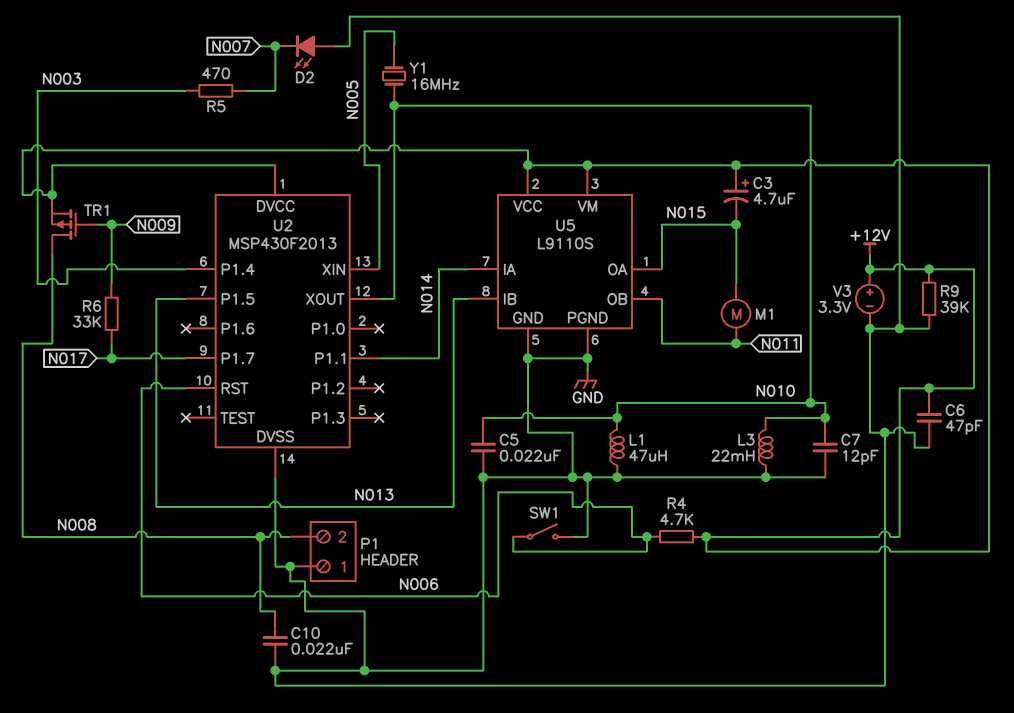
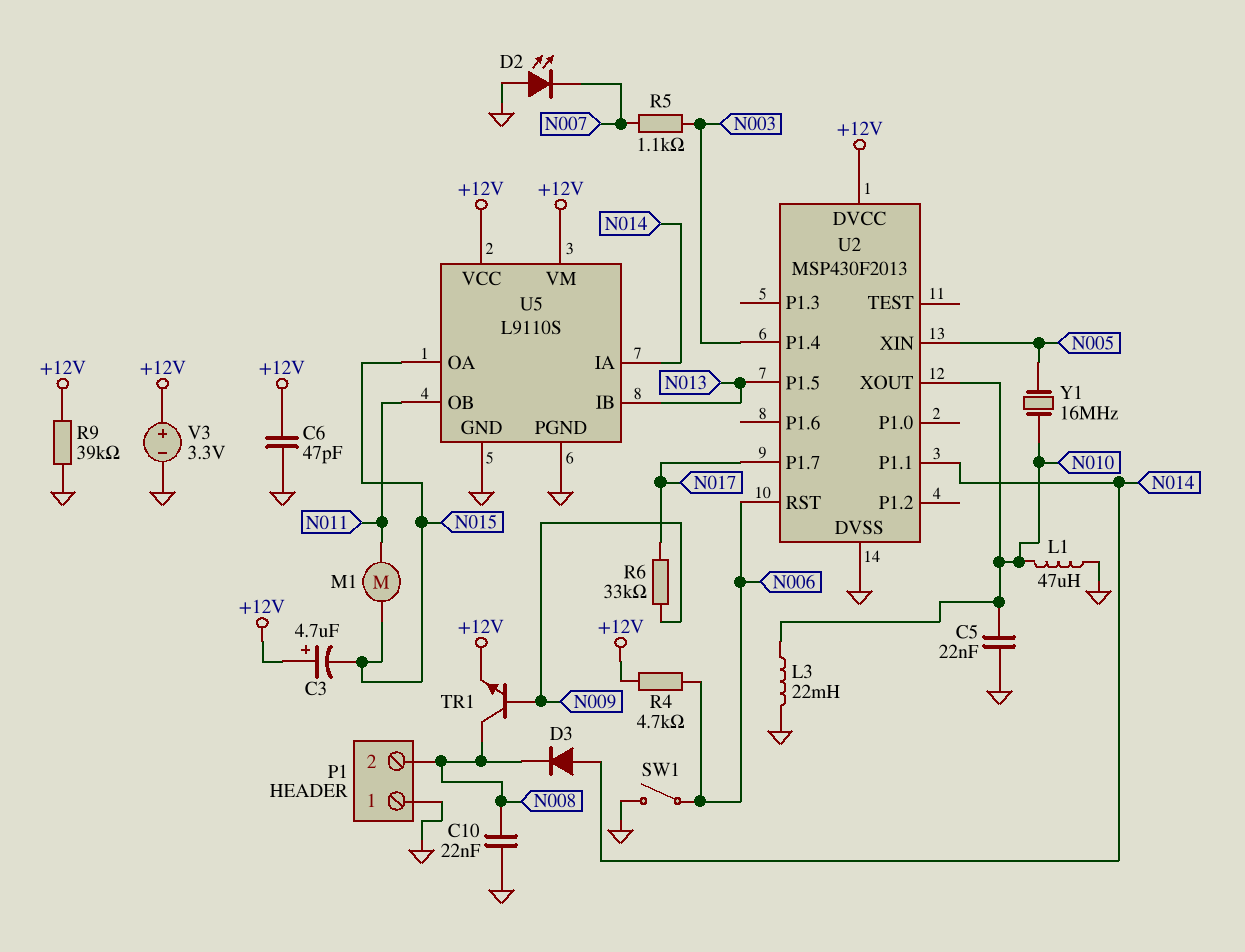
C7: 12pF (GND, N010) -> none
D3: none -> diode (A N014, K N008)
R5: 470 (N003, N007) -> 1.1k (N003, N007)
TR1: PMOS (G N009, D N008, S +12V) -> NPN (B N009, C N008, E +12V)

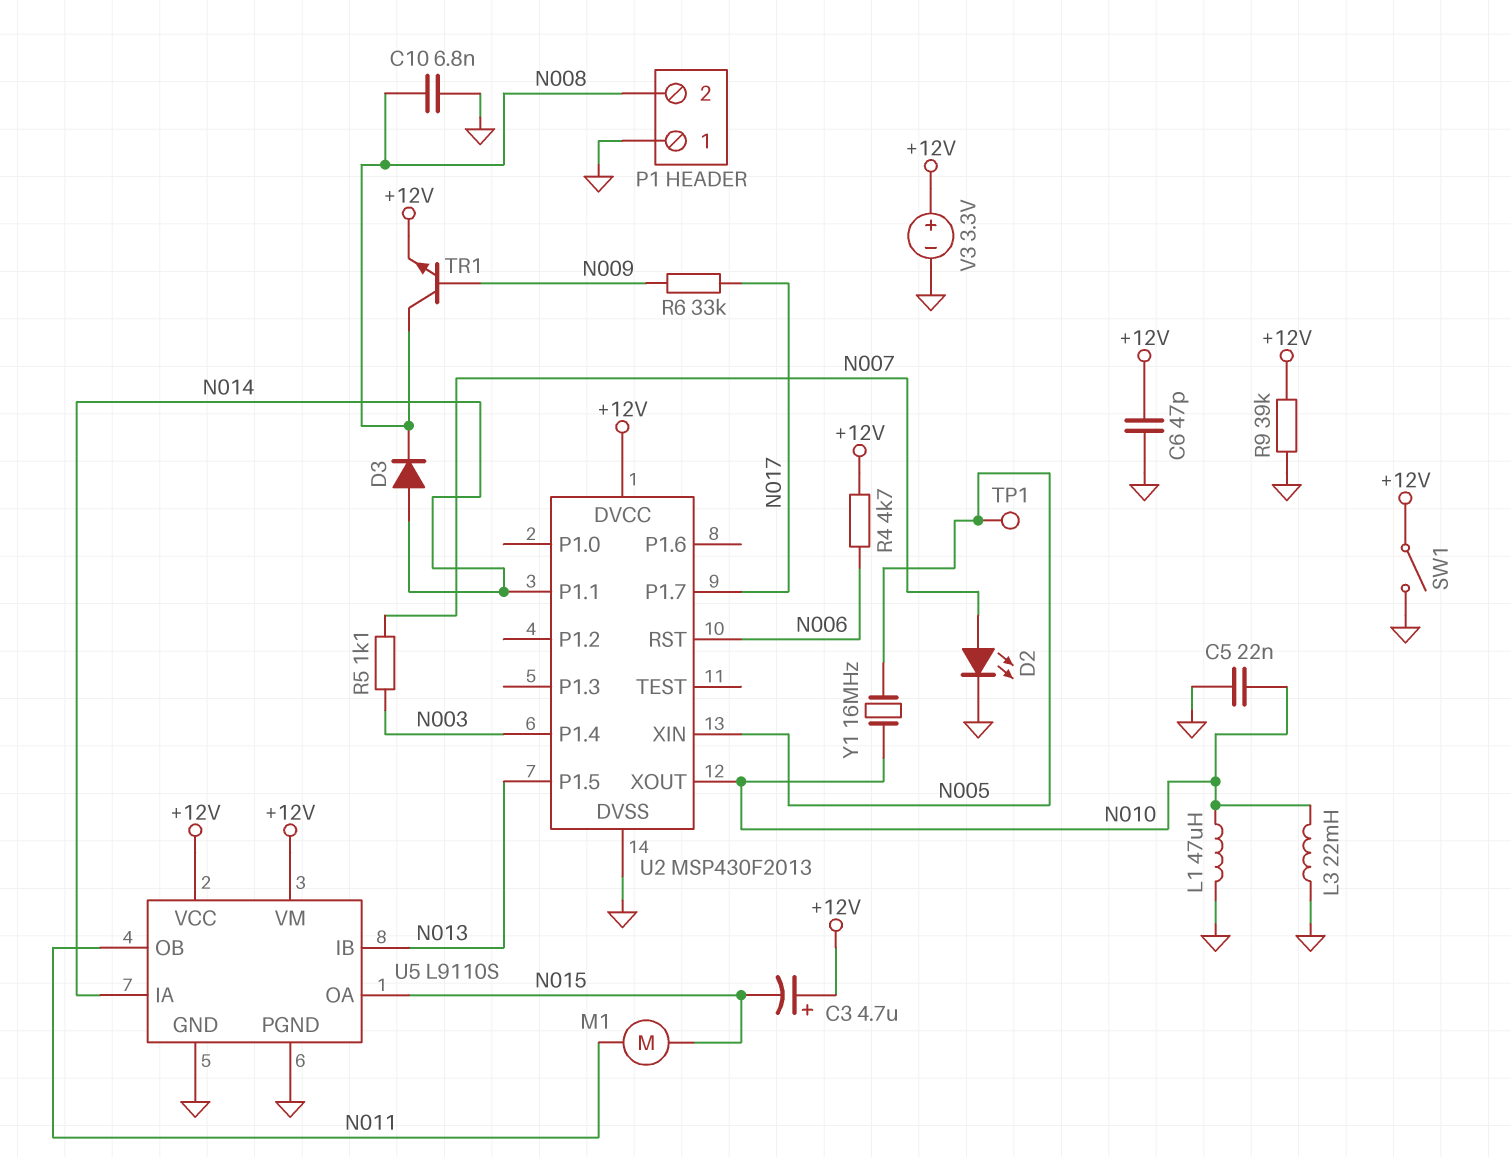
C10: 22nF (GND, N008) -> 6.8nF (GND, N008)
D2: LED (A GND, K N007) -> LED (A N007, K GND)
SW1: switch (GND, N006) -> switch (+12V, GND)
TP1: none -> test point (N005)

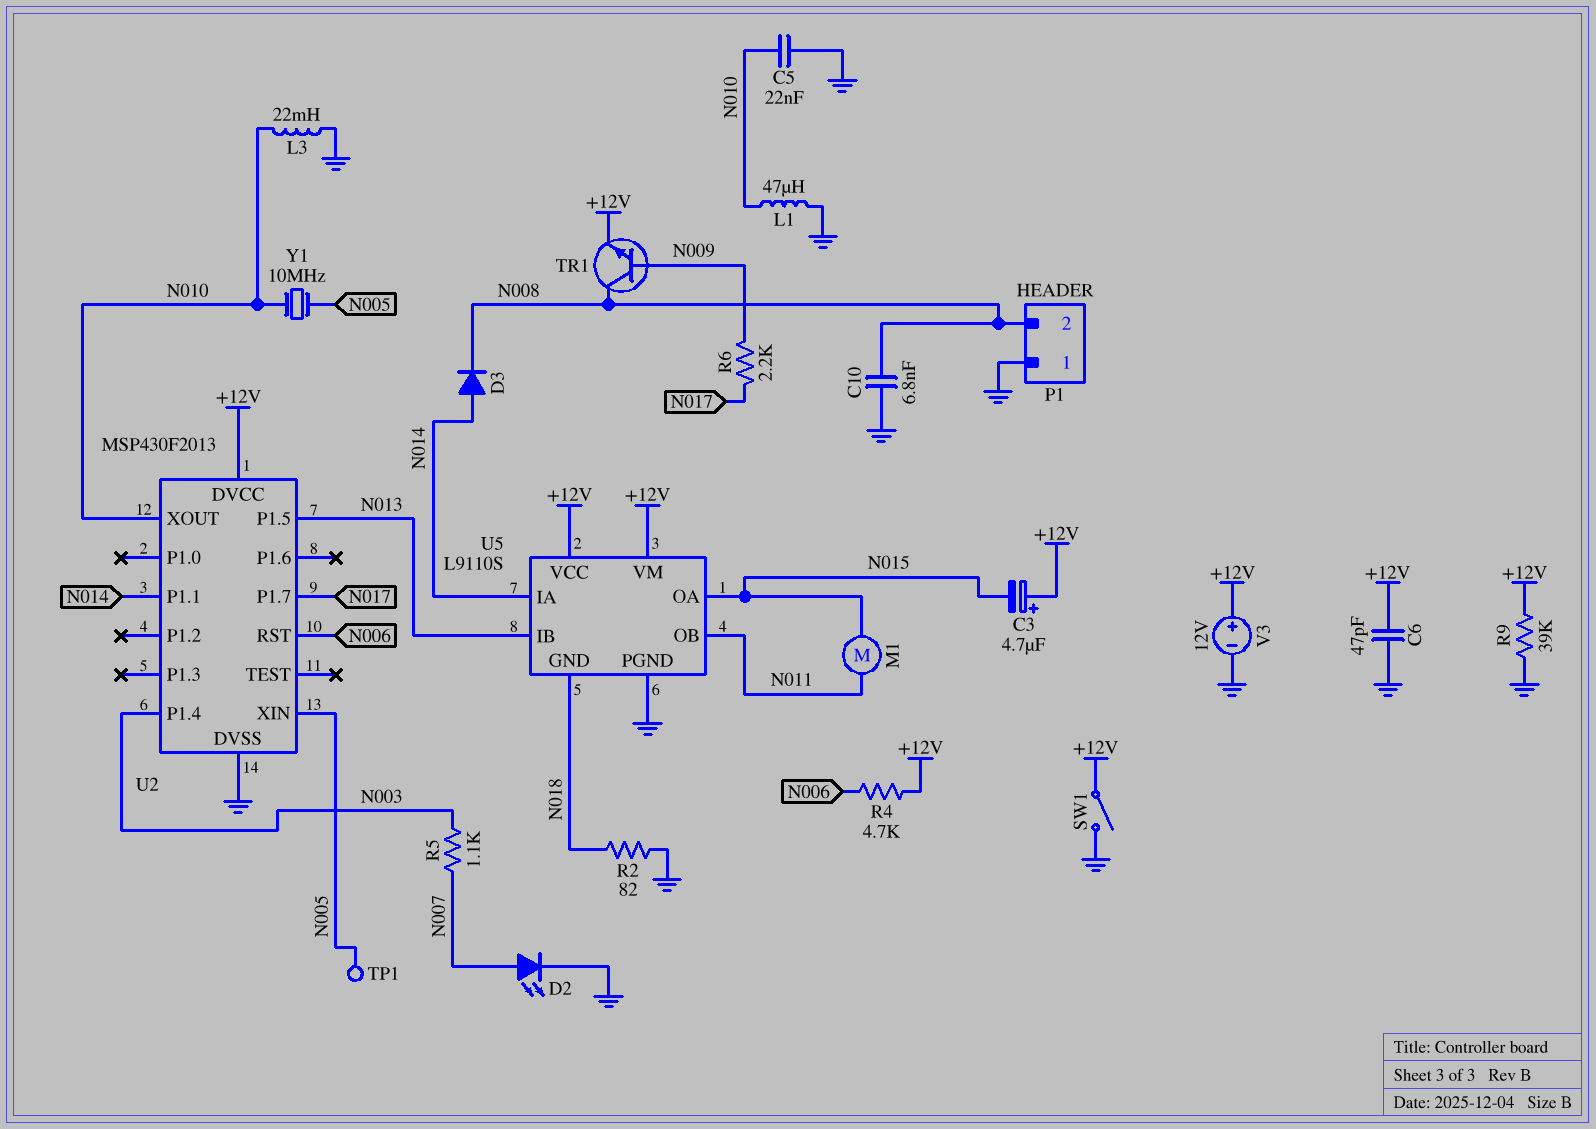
R2: none -> 82 (GND, N018)
R6: 33k (N009, N017) -> 2.2k (N009, N017)
U5 pin GND: GND -> N018
V3: 3.3V (plus +12V, minus GND) -> 12V (plus +12V, minus GND)
Y1: 16MHz (N005, N010) -> 10MHz (N005, N010)

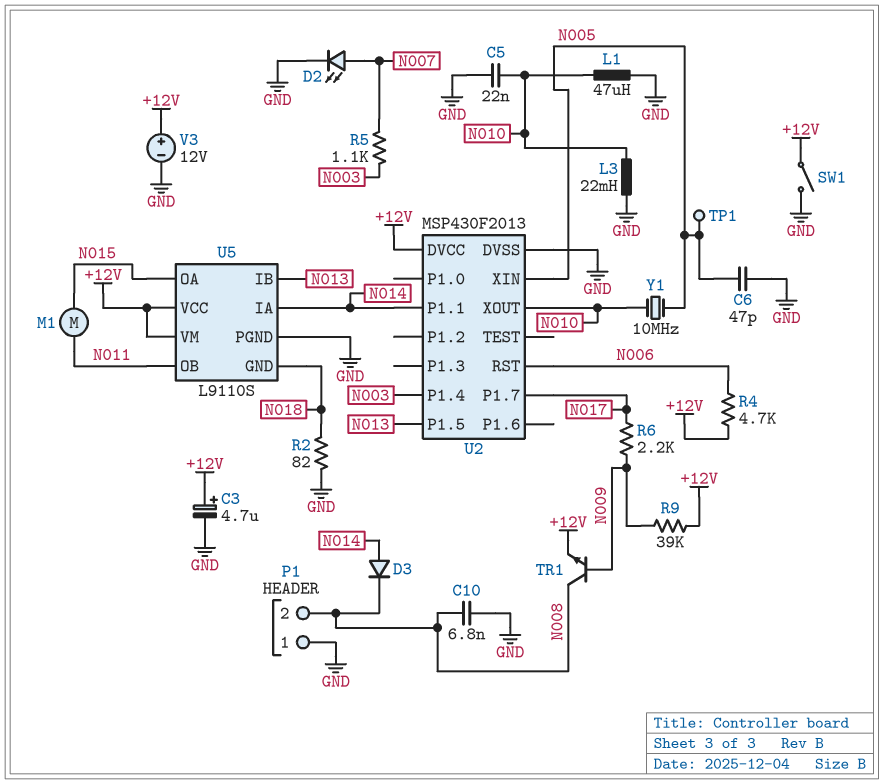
C3: 4.7uF (plus +12V, minus N015) -> 4.7uF (plus +12V, minus GND)
C6: 47pF (+12V, GND) -> 47pF (GND, N005)
R9: 39k (+12V, GND) -> 39k (+12V, N009)

